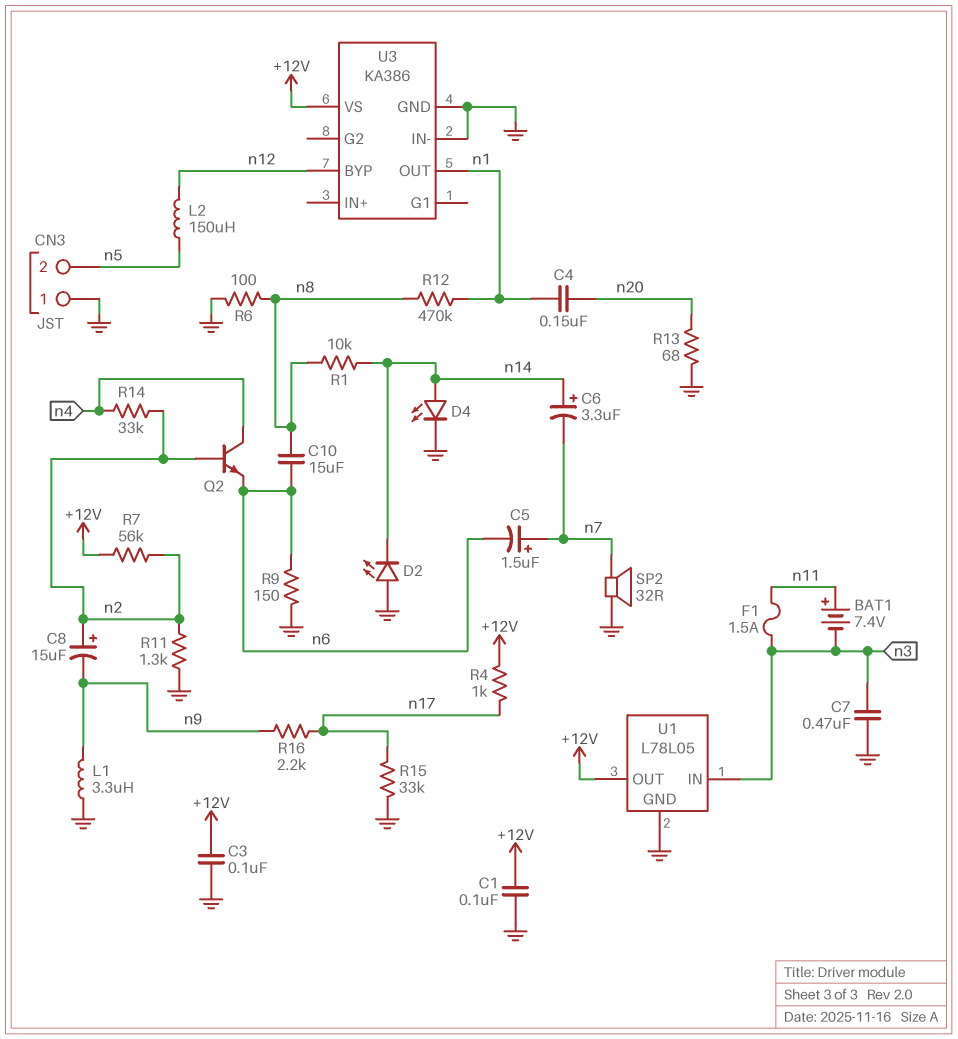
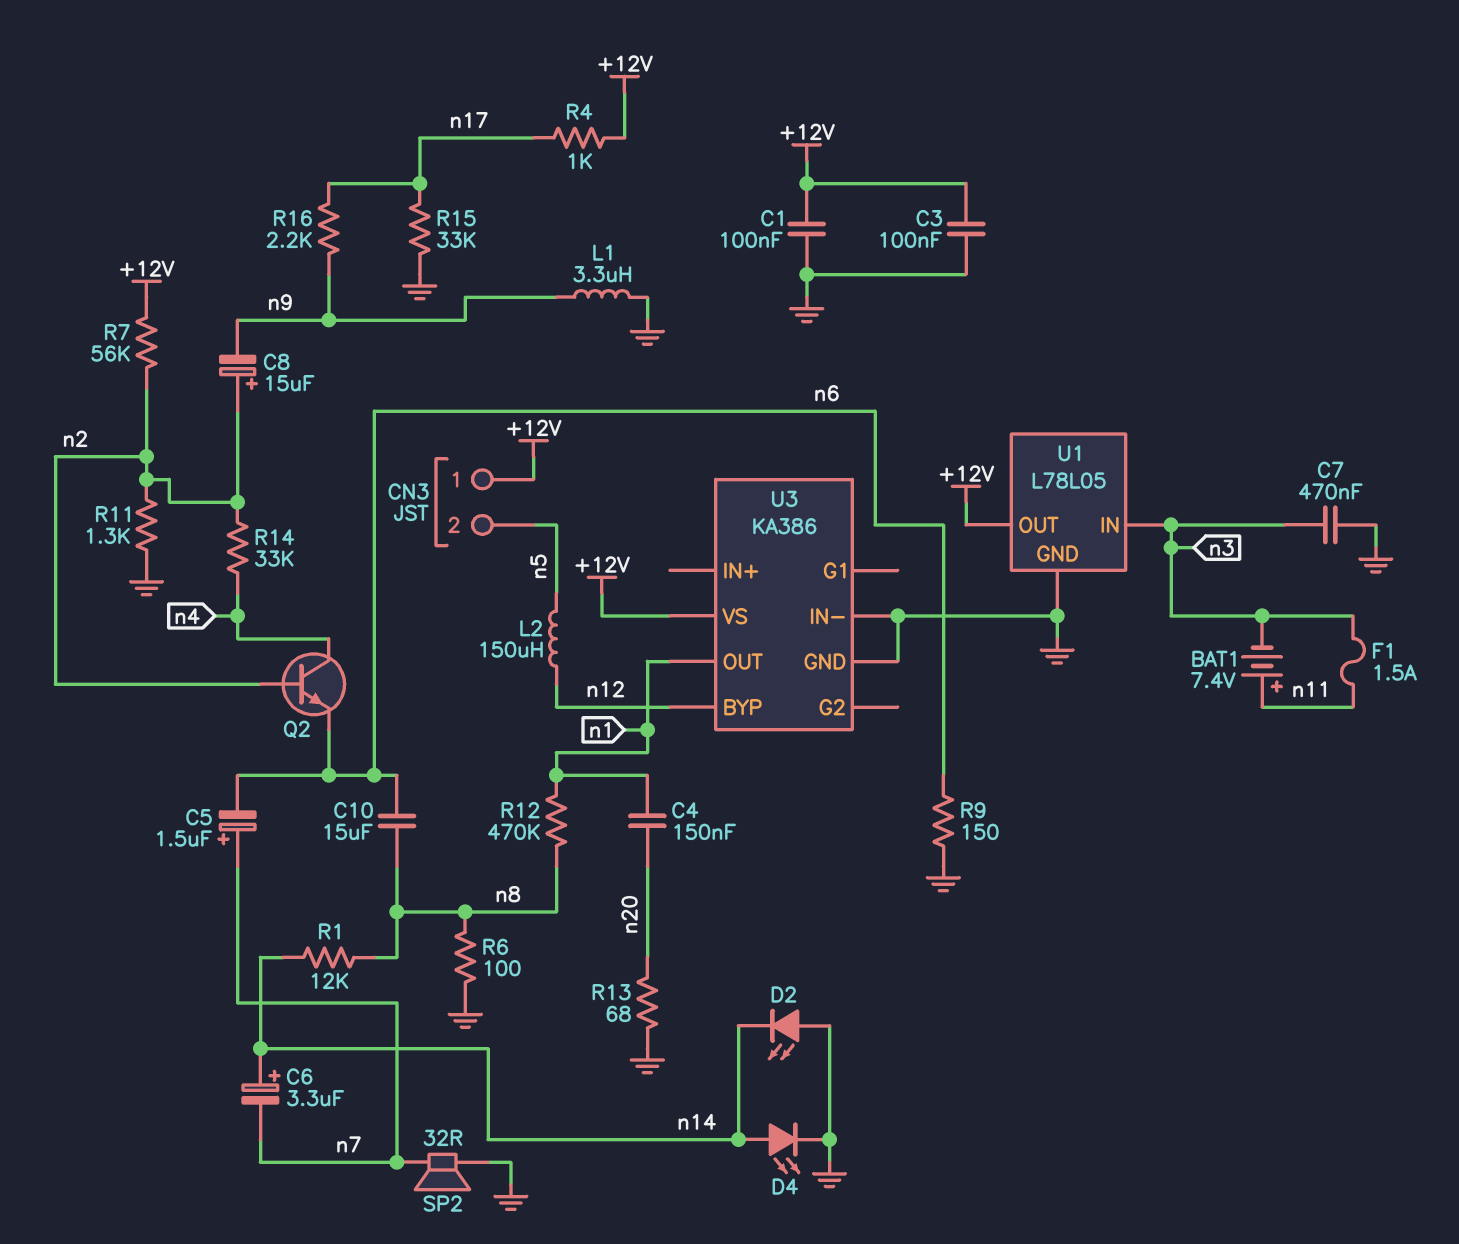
CN3 pin 1: GND -> +12V
R1: 10k (n8, n14) -> 12k (n8, n14)

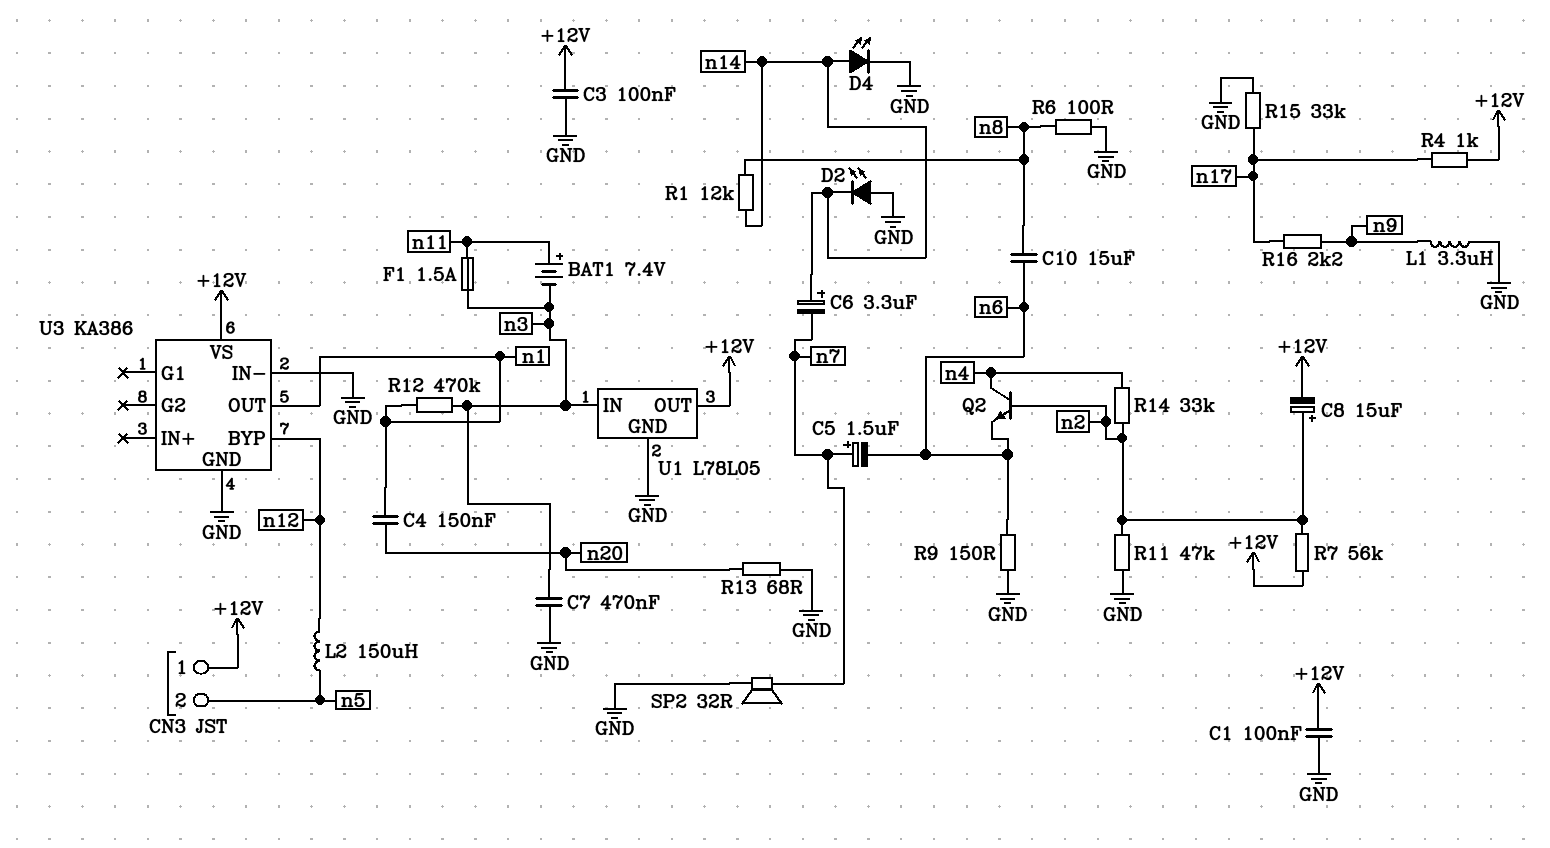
C8: 15uF (plus n2, minus n9) -> 15uF (plus n2, minus +12V)
R11: 1.3k (GND, n2) -> 47k (GND, n2)
R12: 470k (n1, n8) -> 470k (n1, n3)

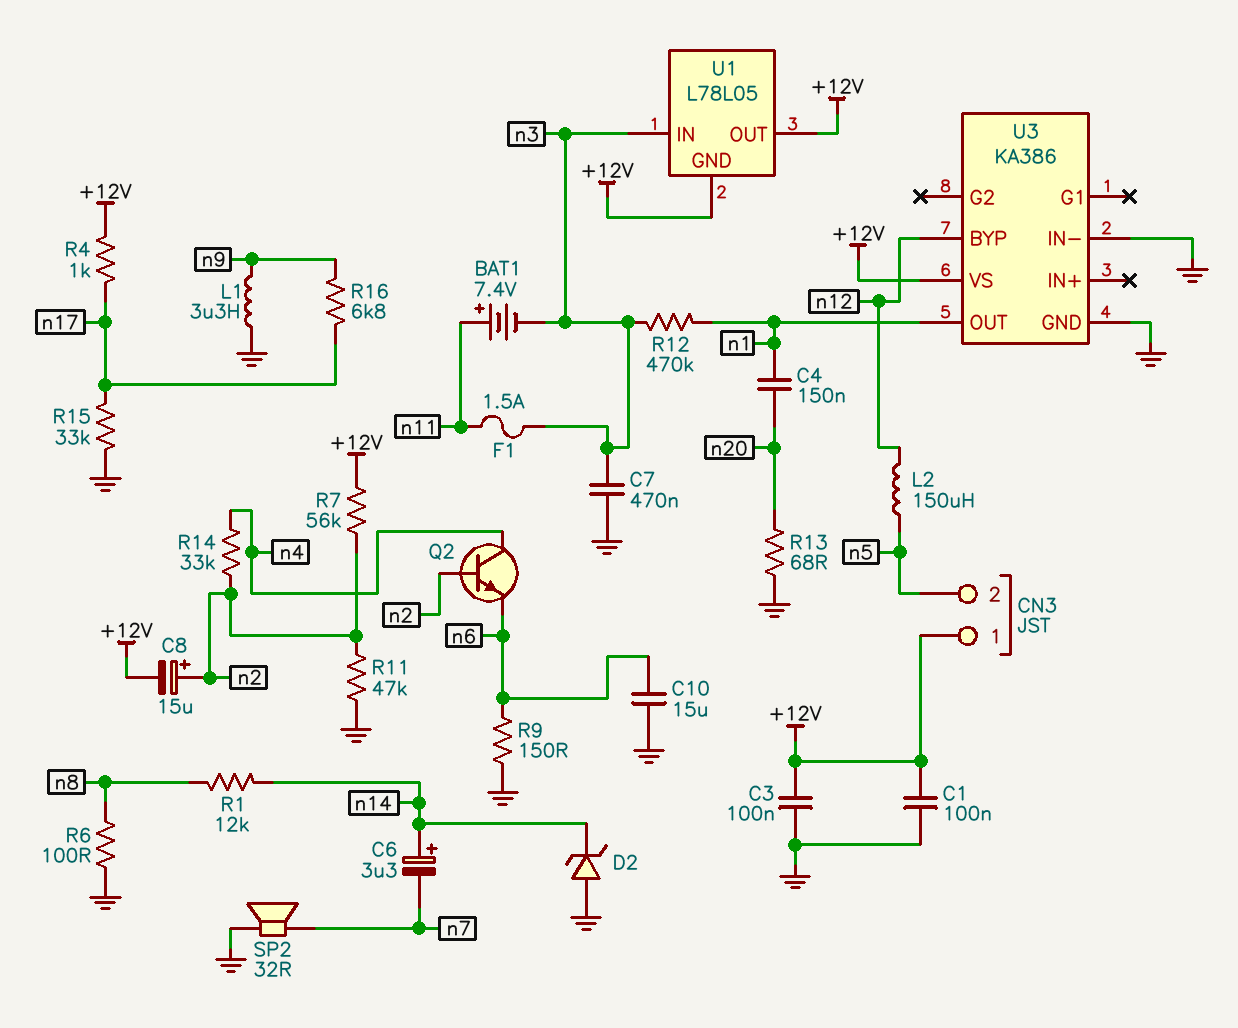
C5: 1.5uF (plus n7, minus n6) -> none
C10: 15uF (n6, n8) -> 15uF (GND, n6)
D2: LED (A GND, K n14) -> zener (A GND, K n14)
D4: LED (A n14, K GND) -> none
R16: 2.2k (n9, n17) -> 6.8k (n9, n17)
U1 pin GND: GND -> +12V

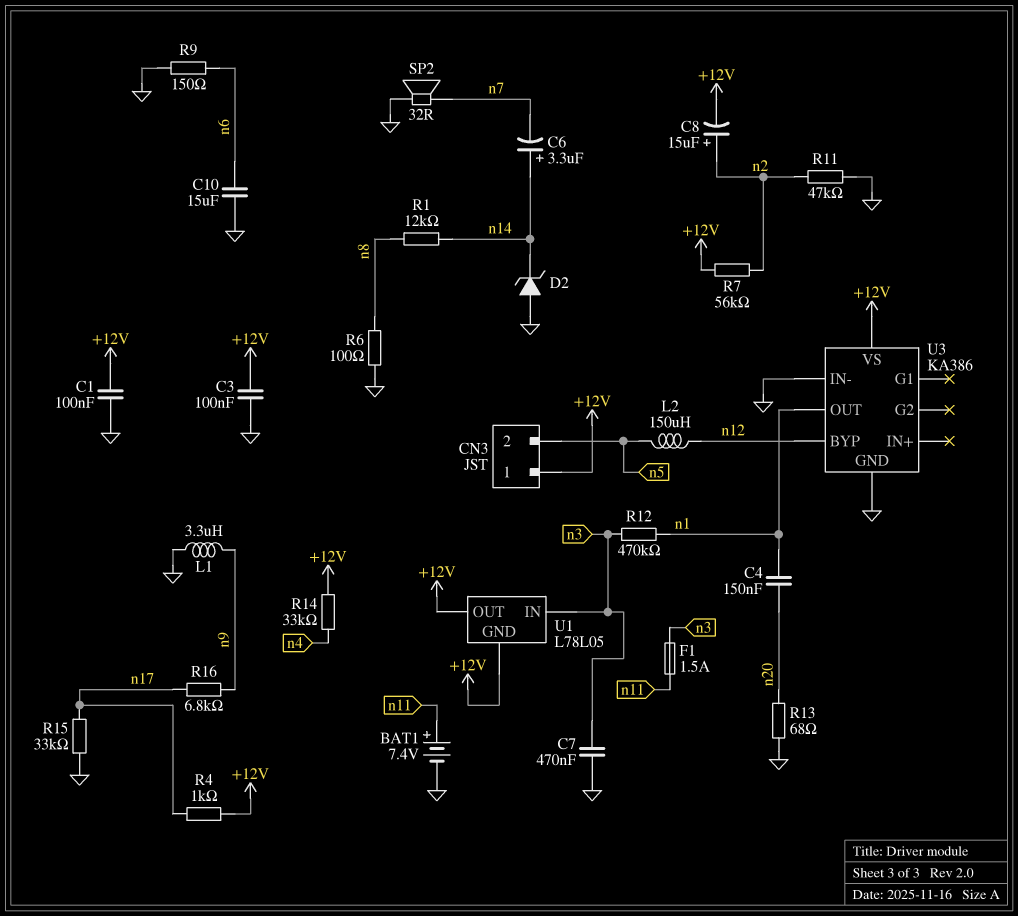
BAT1: 7.4V (plus n11, minus n3) -> 7.4V (plus n11, minus GND)
Q2: NPN (B n2, C n4, E n6) -> none
R14: 33k (n2, n4) -> 33k (+12V, n4)

